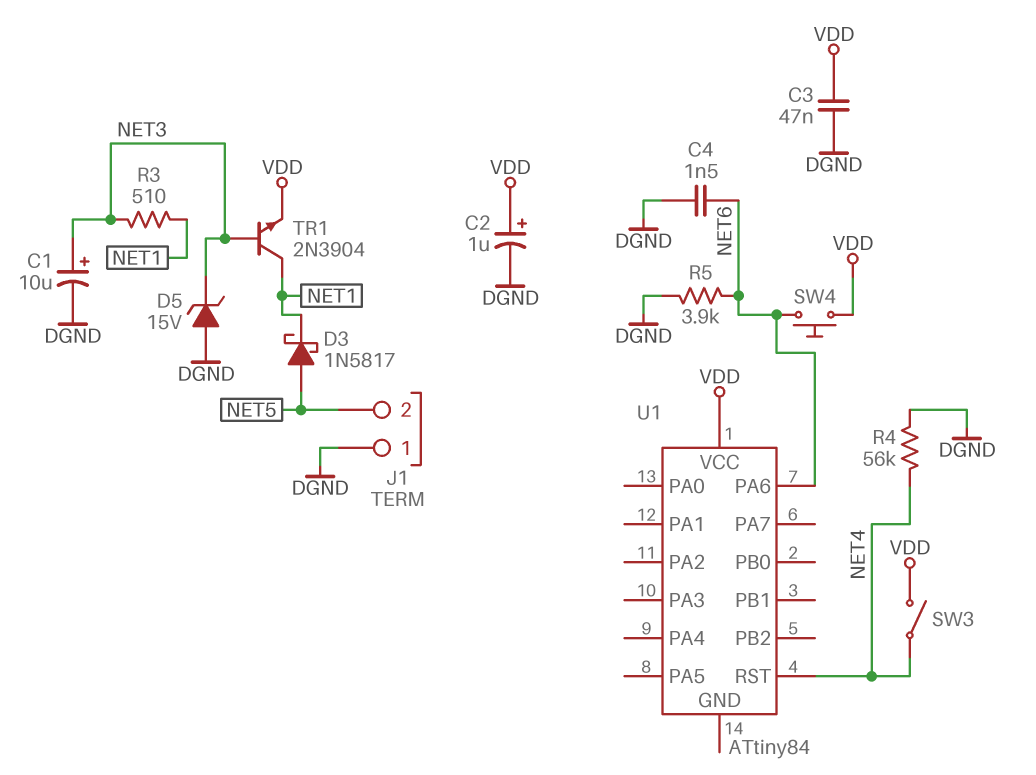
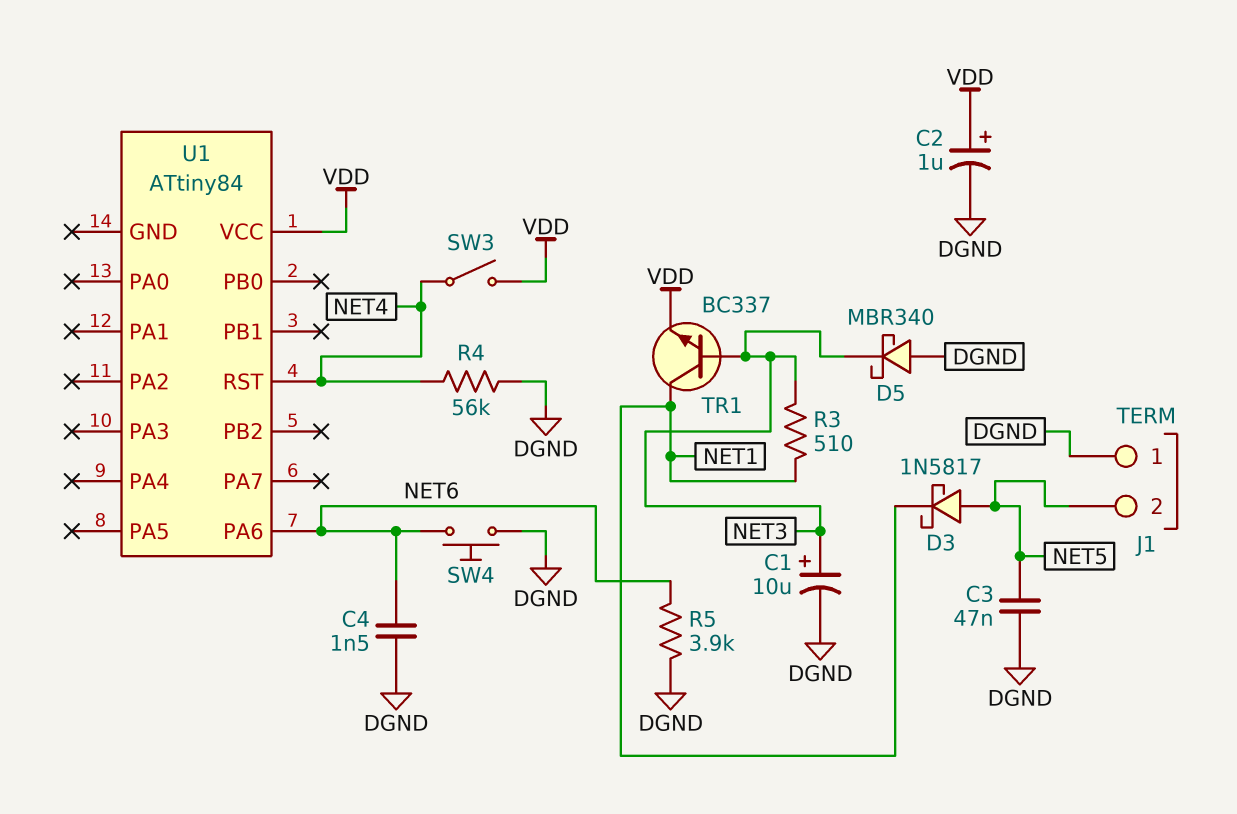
C3: 47nF (DGND, VDD) -> 47nF (DGND, NET5)
D5: zener 15V (A DGND, K NET3) -> schottky MBR340 (A DGND, K NET3)
SW4: button (NET6, VDD) -> button (DGND, NET6)
TR1: NPN 2N3904 (B NET3, C NET1, E VDD) -> NPN BC337 (B NET3, C NET1, E VDD)

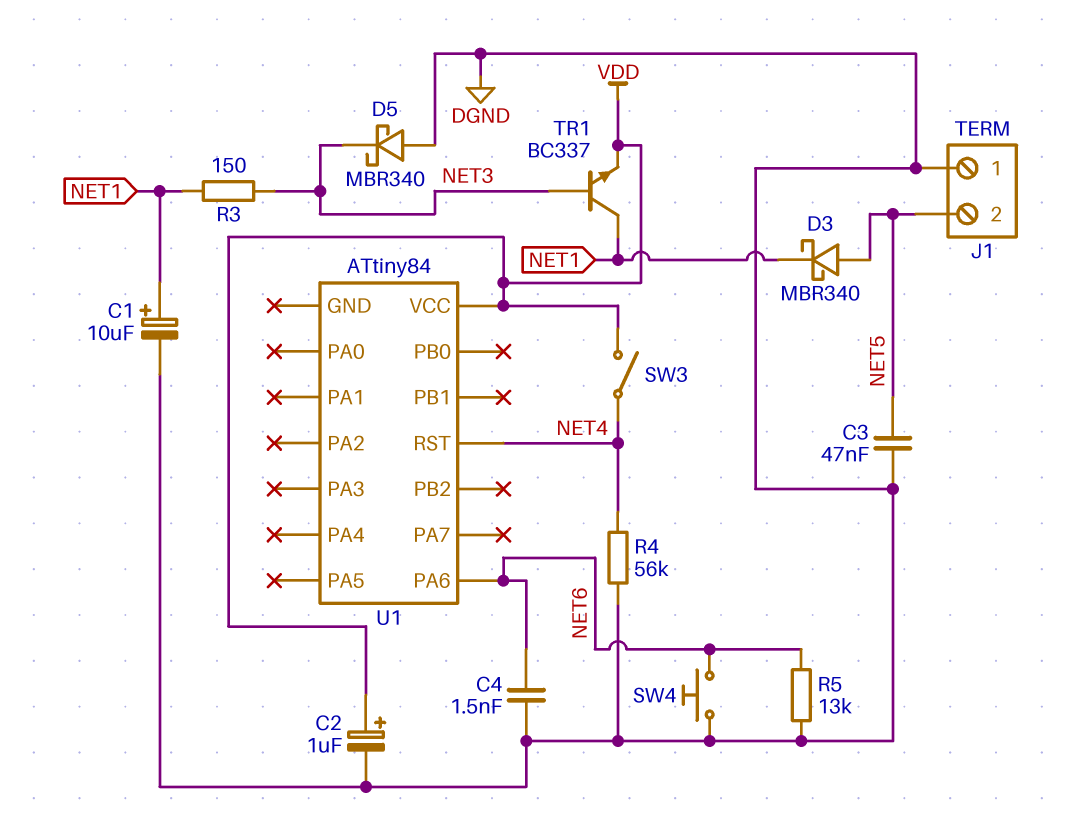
C1: 10uF (plus NET3, minus DGND) -> 10uF (plus NET1, minus DGND)
D3: schottky 1N5817 (A NET5, K NET1) -> schottky MBR340 (A NET5, K NET1)
R3: 510 (NET1, NET3) -> 150 (NET1, NET3)
R5: 3.9k (DGND, NET6) -> 13k (DGND, NET6)

